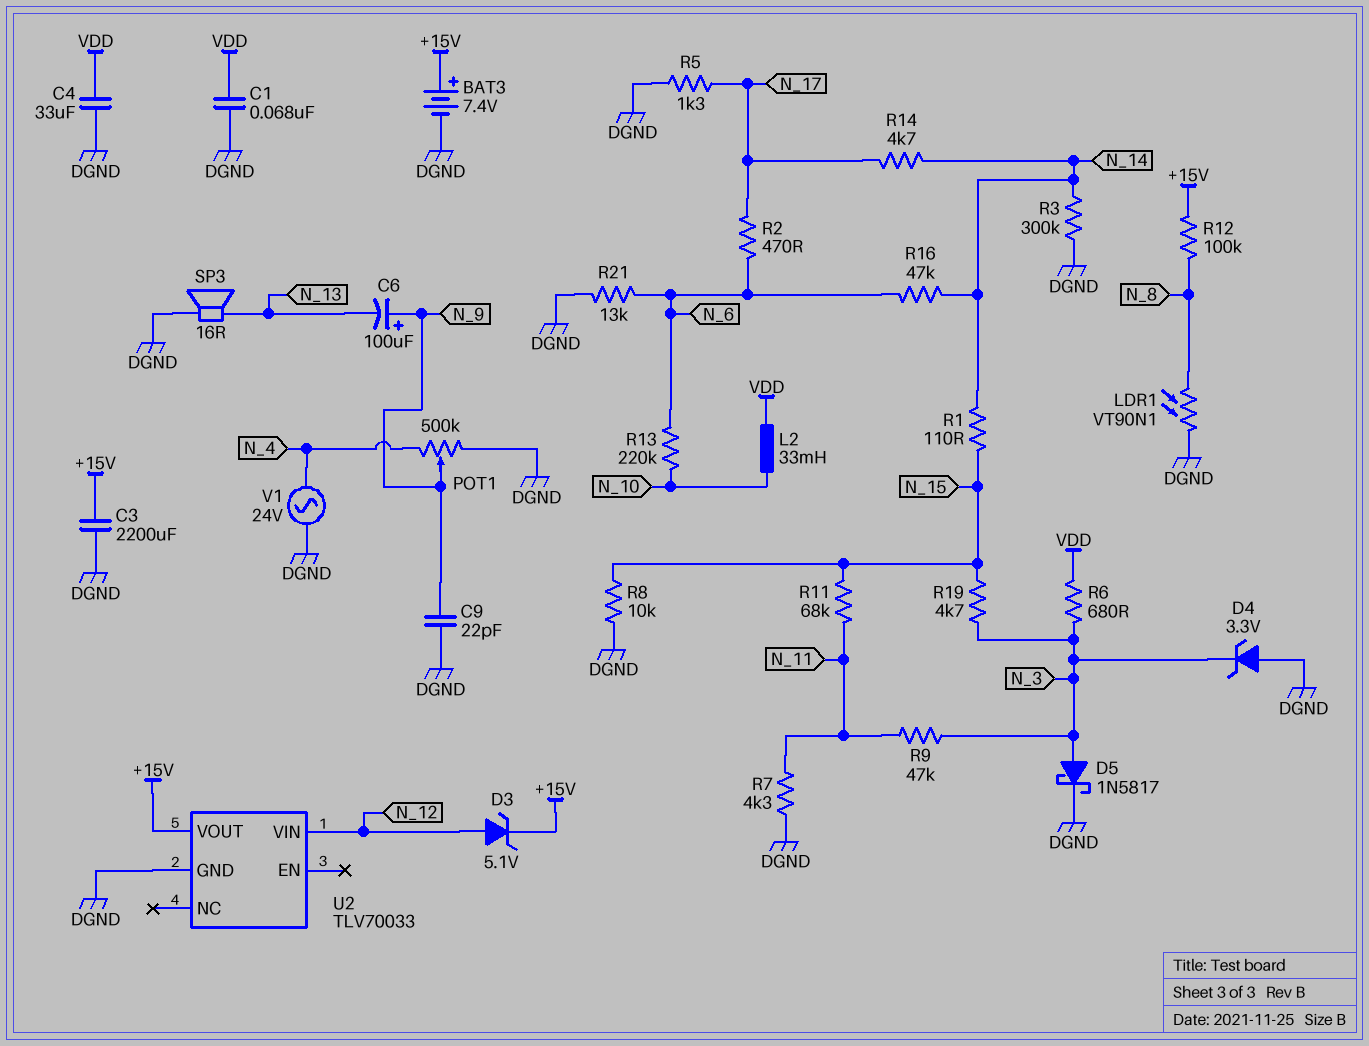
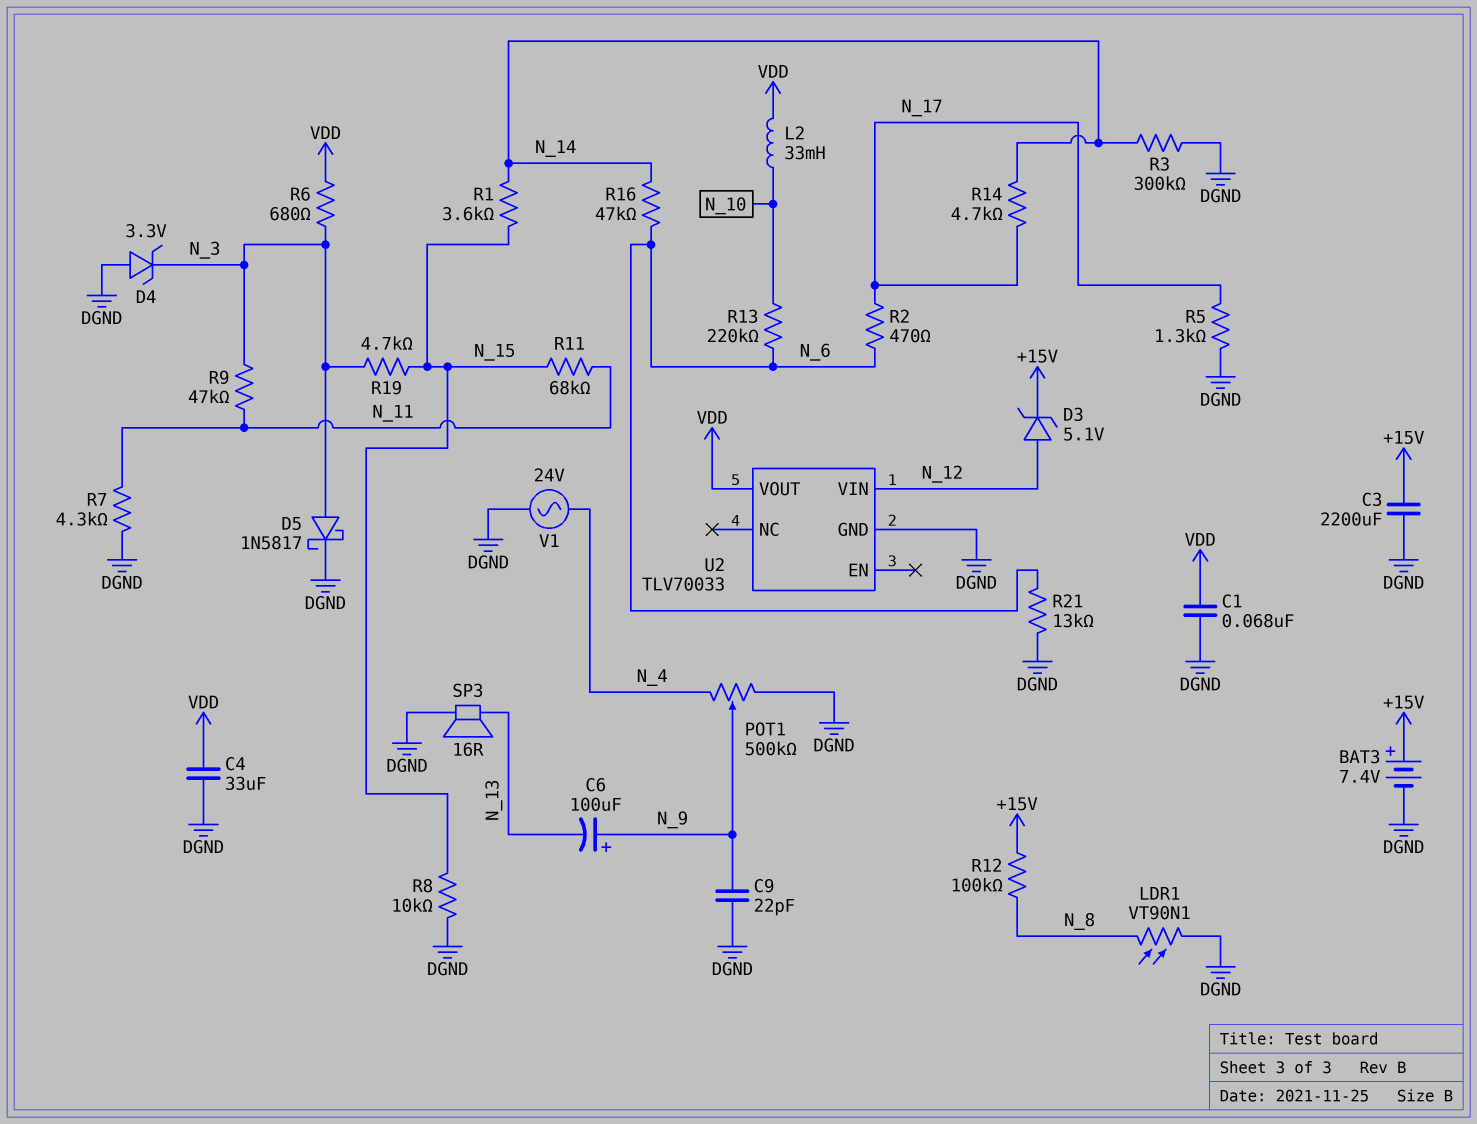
R1: 110 (N_14, N_15) -> 3.6k (N_14, N_15)
U2 pin VOUT: +15V -> VDD

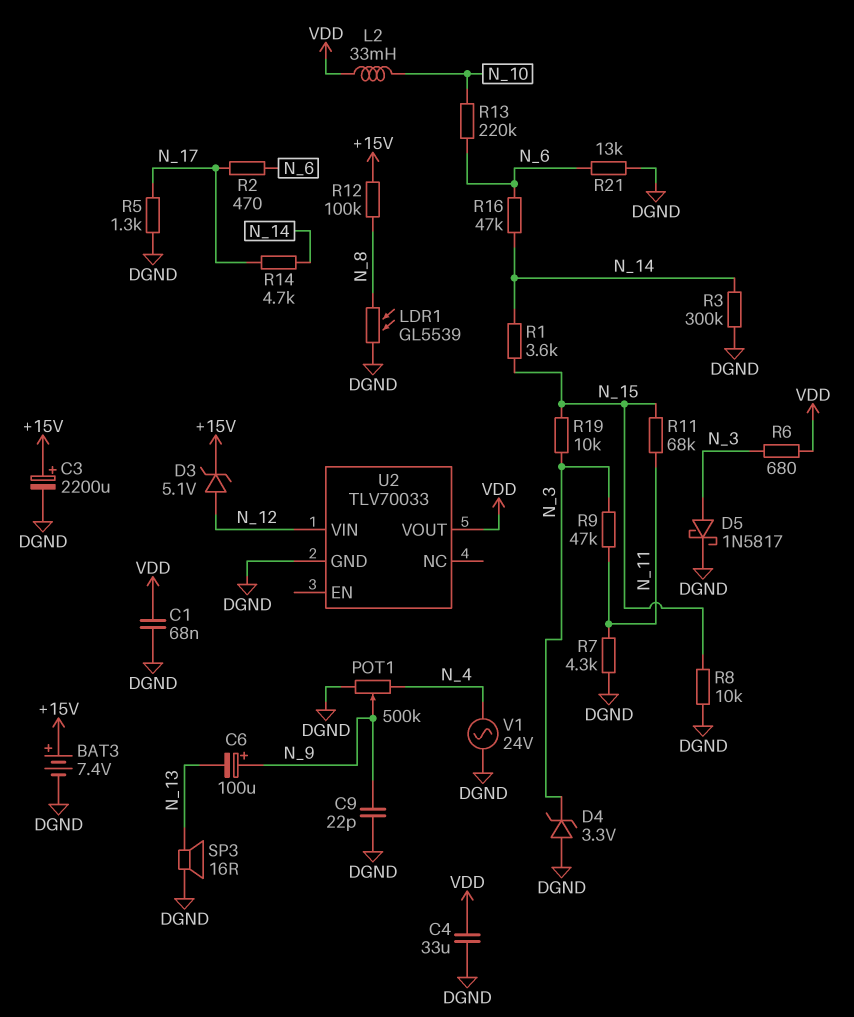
C3: 2200uF (+15V, DGND) -> 2200uF (plus +15V, minus DGND)
LDR1: VT90N1 (DGND, N_8) -> GL5539 (DGND, N_8)
R19: 4.7k (N_3, N_15) -> 10k (N_3, N_15)

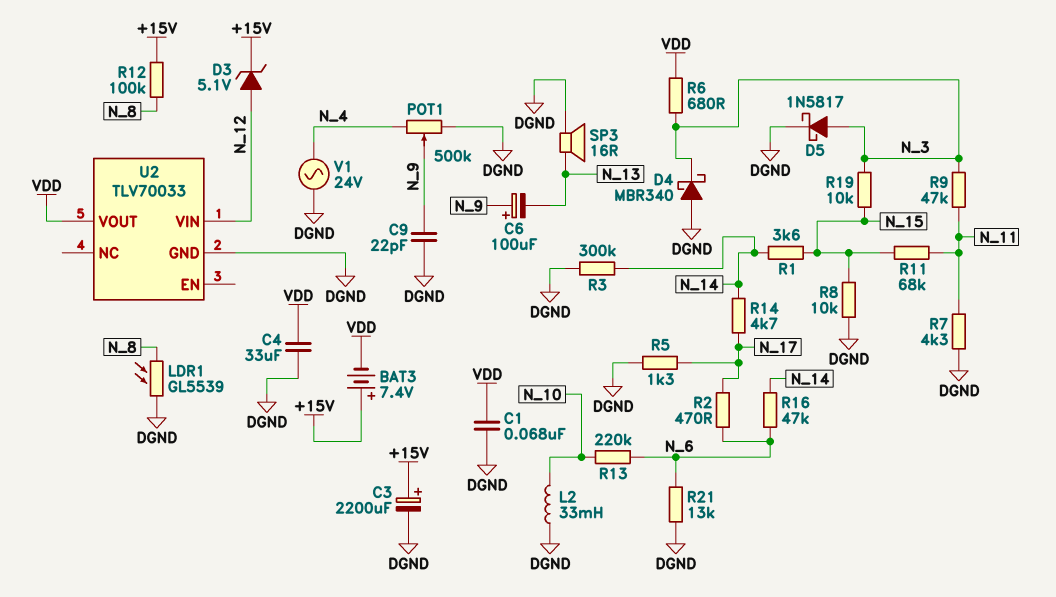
BAT3: 7.4V (plus +15V, minus DGND) -> 7.4V (plus +15V, minus VDD)
D4: zener 3.3V (A DGND, K N_3) -> schottky MBR340 (A DGND, K N_3)
L2: 33mH (N_10, VDD) -> 33mH (DGND, N_10)

